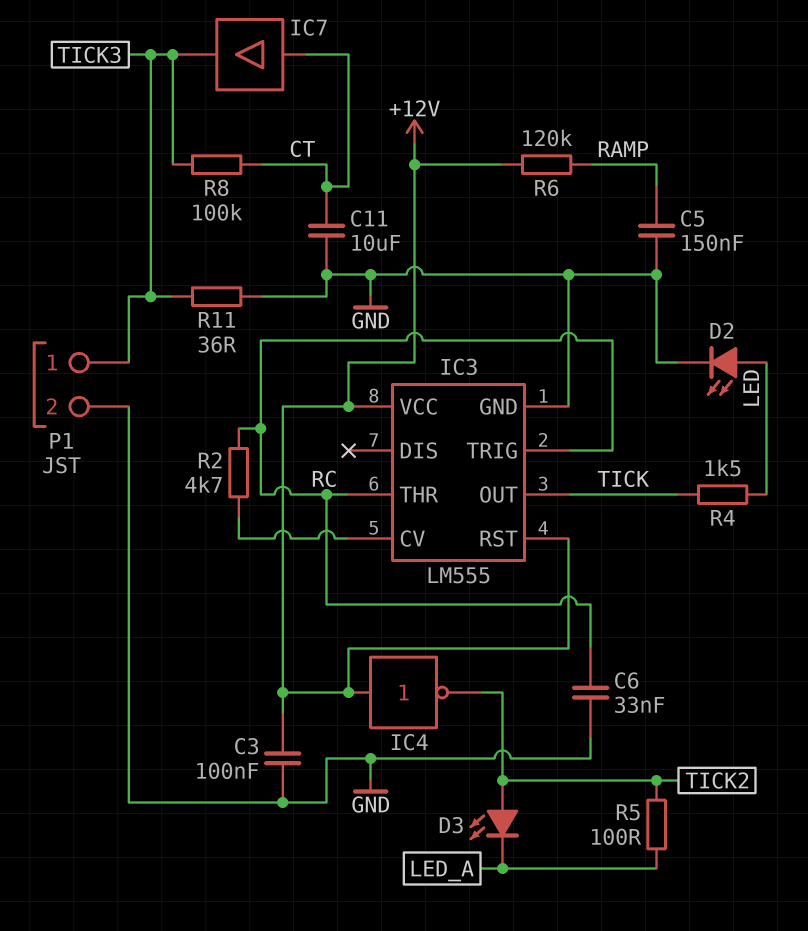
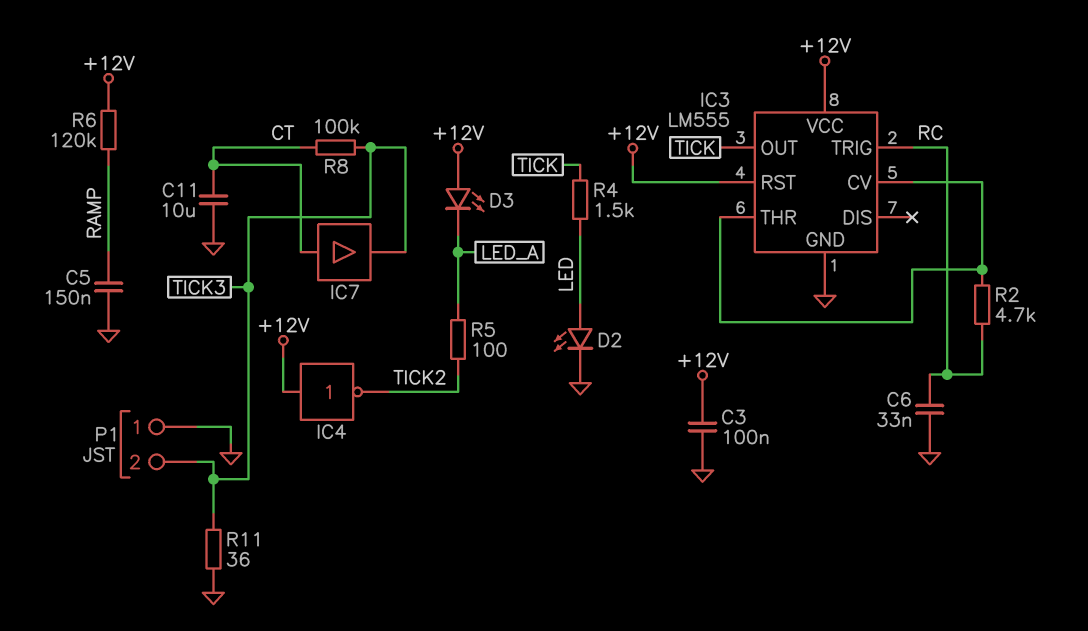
D3: LED (A TICK2, K LED_A) -> LED (A +12V, K LED_A)
IC3 pin THR: RC -> IC3/CV
P1 pin 1: TICK3 -> GND
P1 pin 2: GND -> TICK3

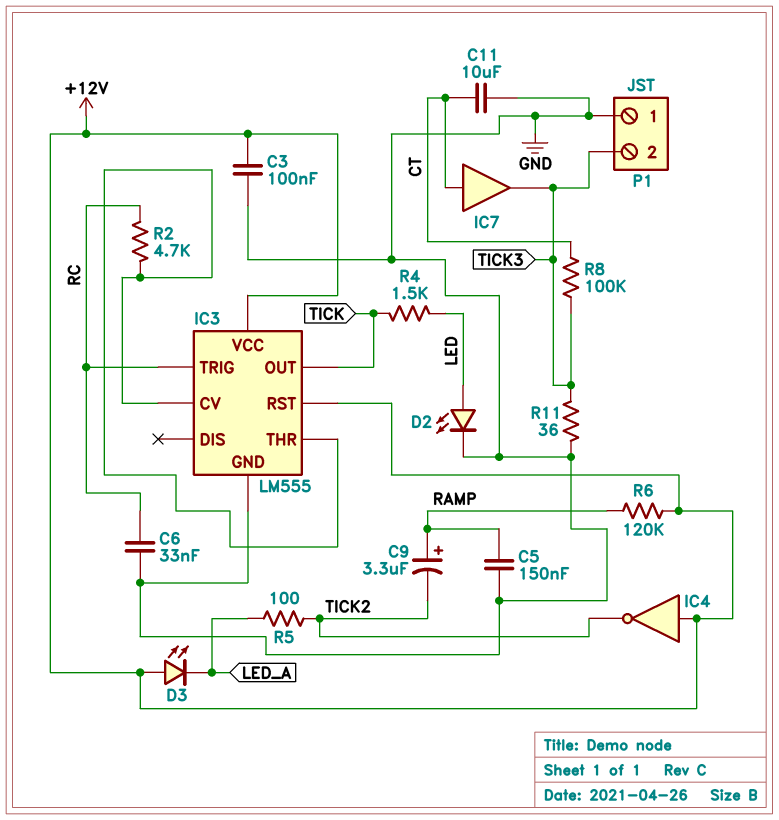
C9: none -> 3.3uF (plus RAMP, minus TICK2)

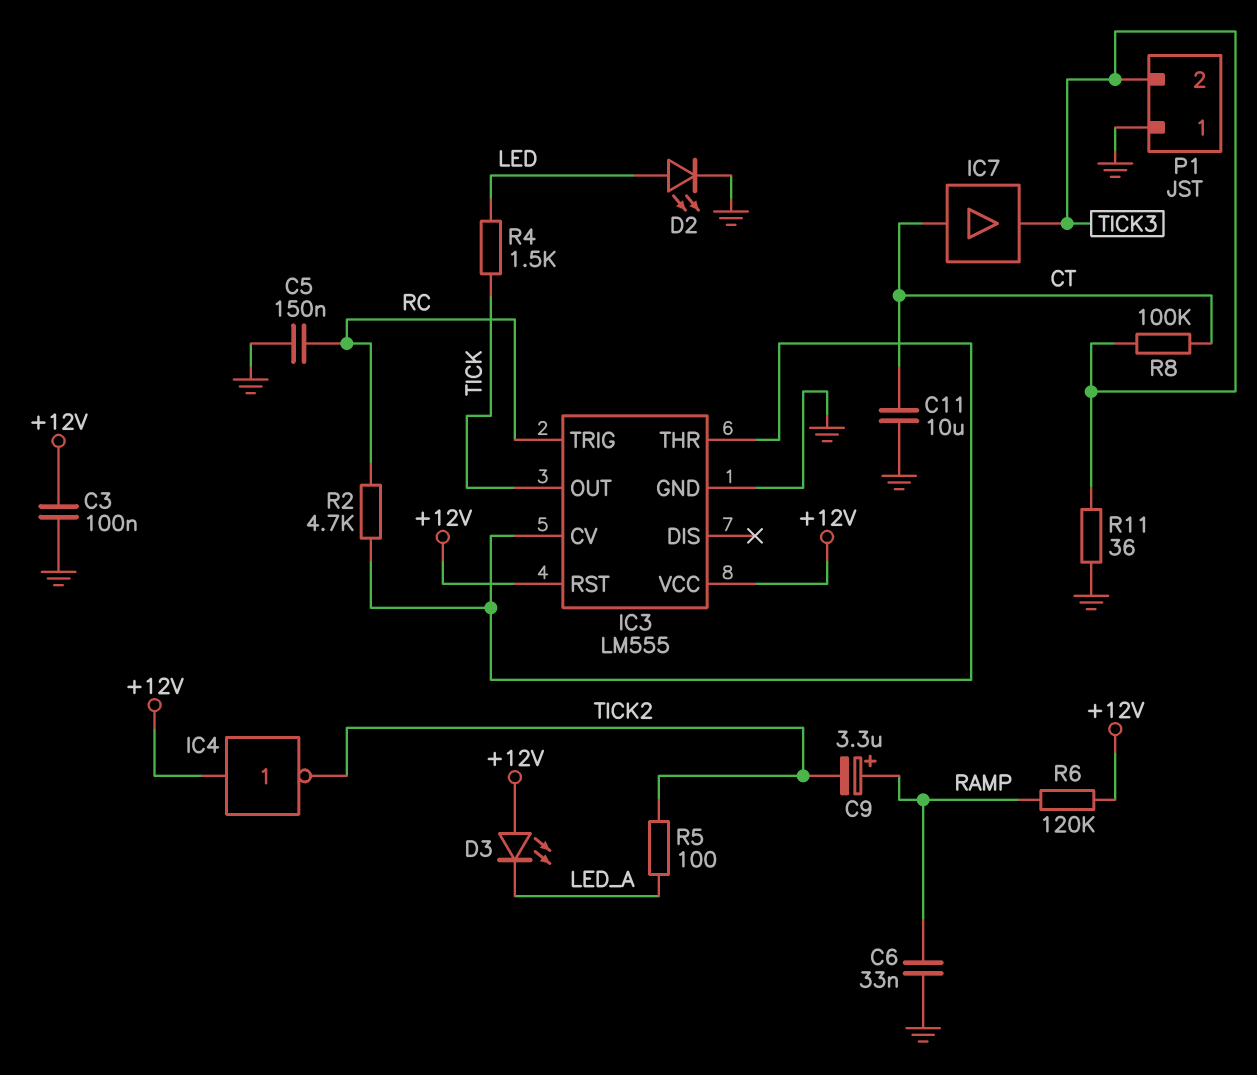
C5: 150nF (GND, RAMP) -> 150nF (GND, RC)
C6: 33nF (GND, RC) -> 33nF (GND, RAMP)

